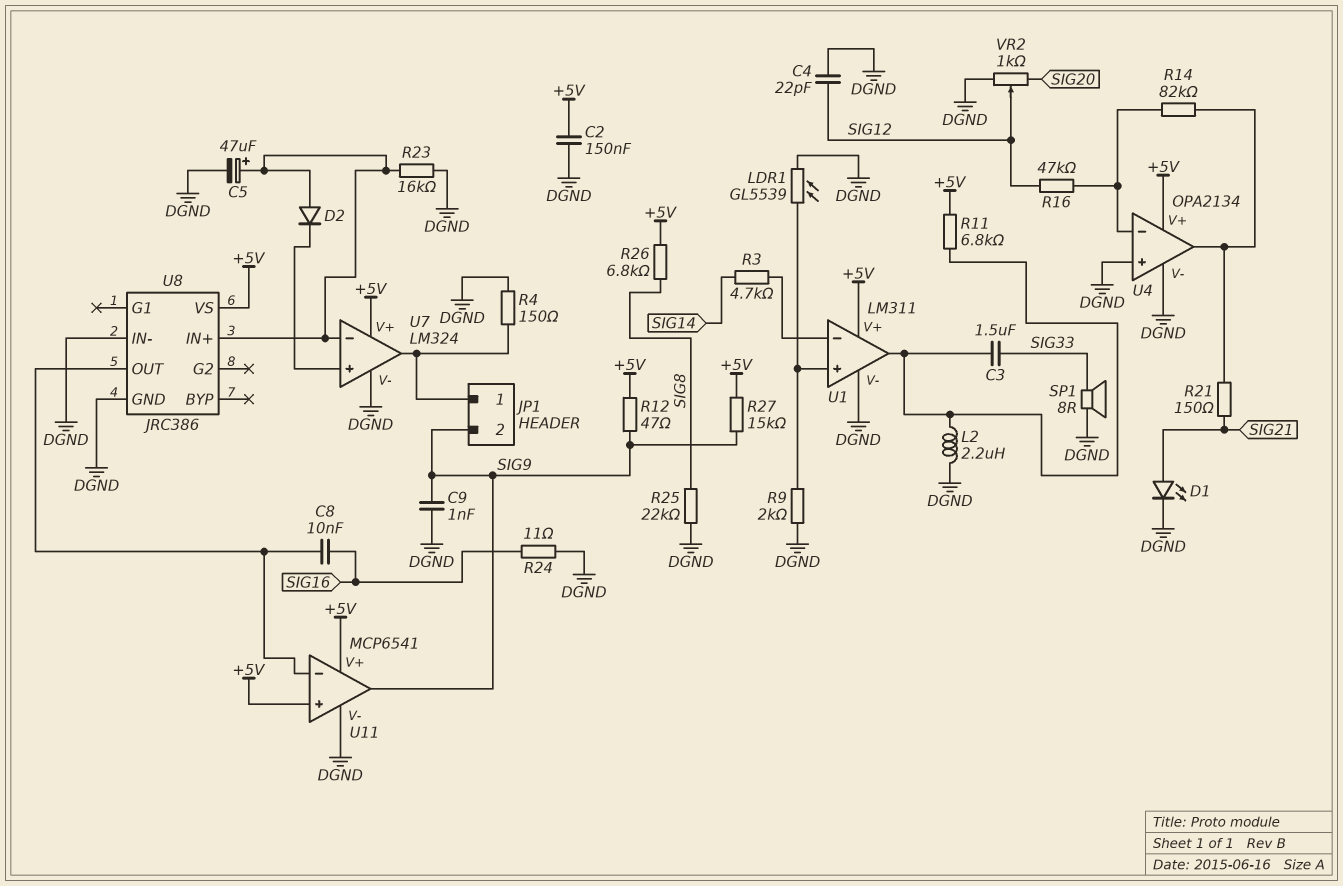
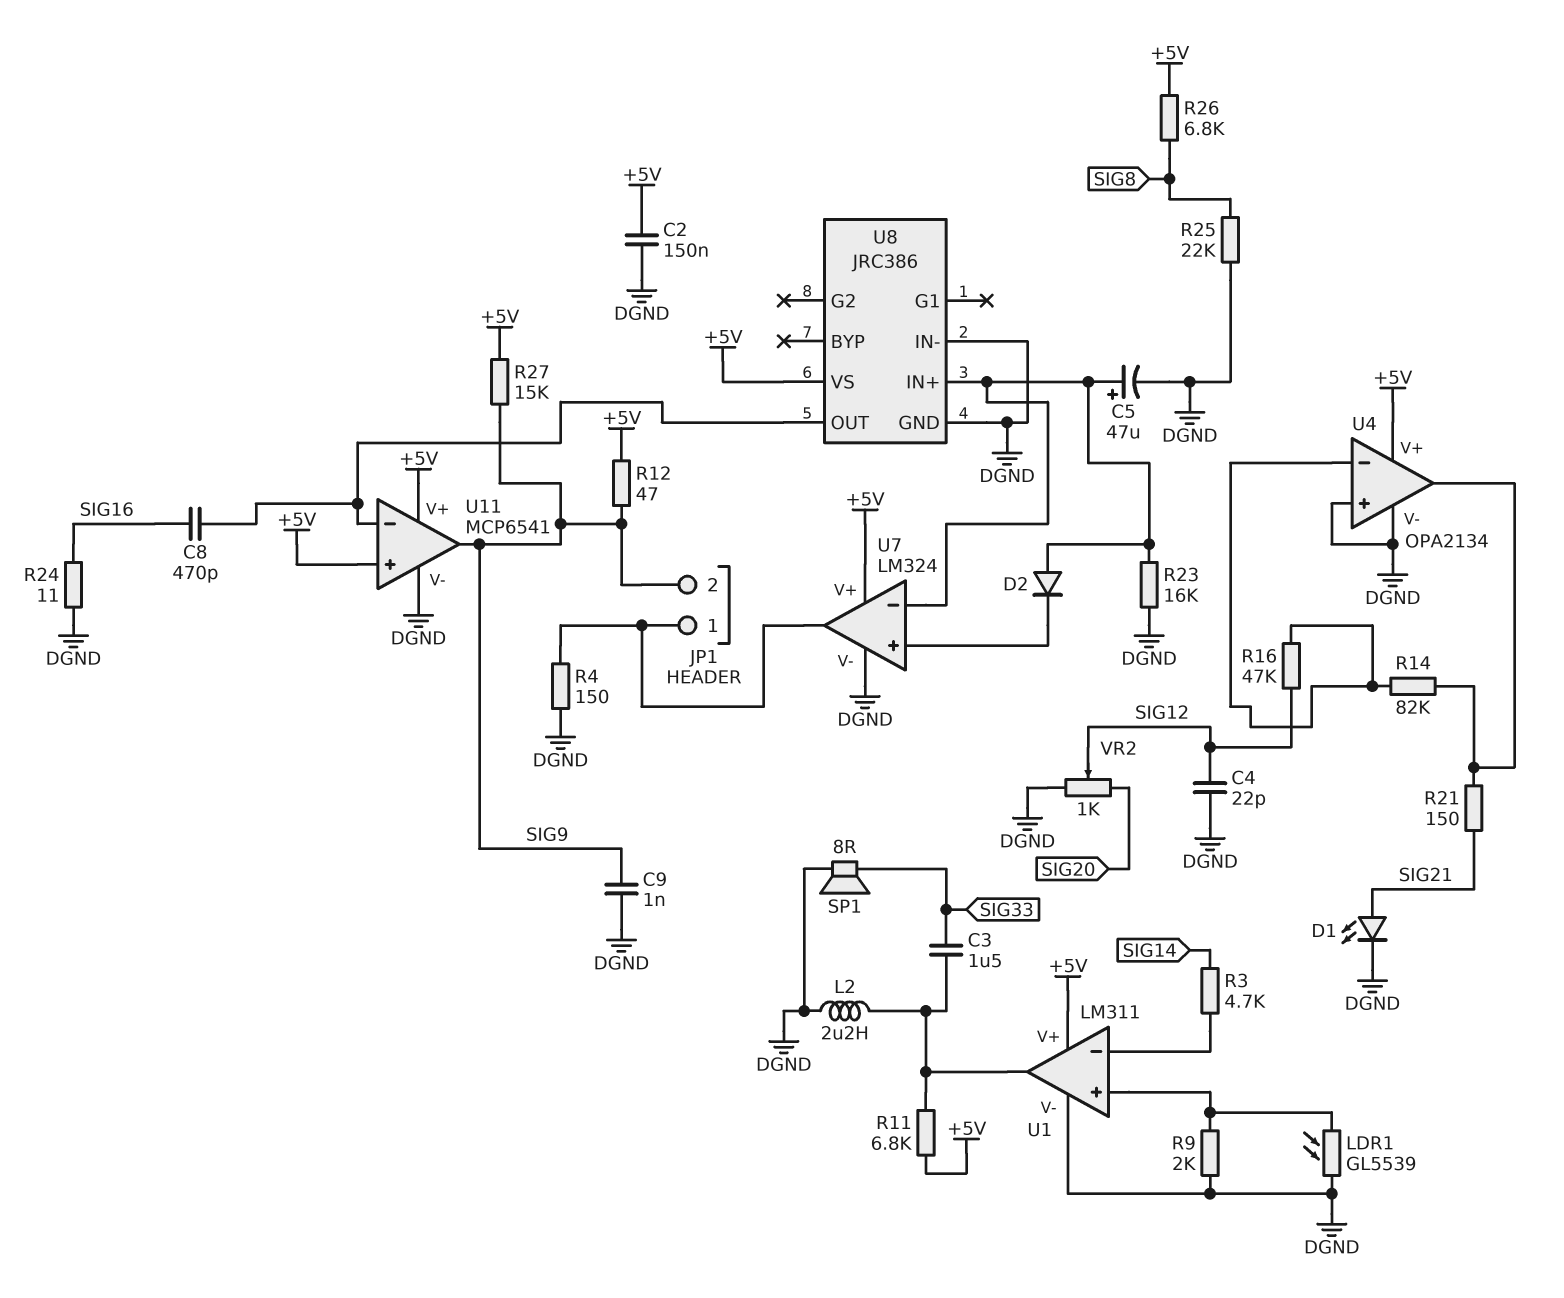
C8: 10nF (SIG16, U8/OUT) -> 470pF (SIG16, U8/OUT)

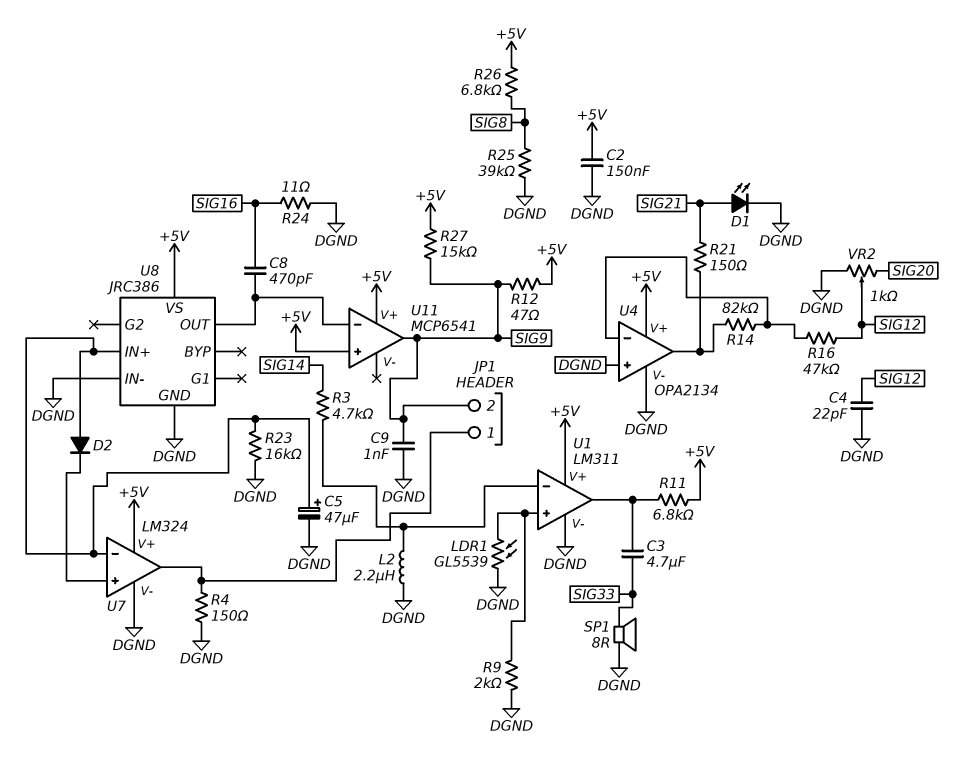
C3: 1.5uF (SIG33, U1/out) -> 4.7uF (SIG33, U1/out)
L2: 2.2uH (DGND, U1/out) -> 2.2uH (DGND, U1/in-)
R25: 22k (DGND, SIG8) -> 39k (DGND, SIG8)
U11 pin V-: DGND -> none

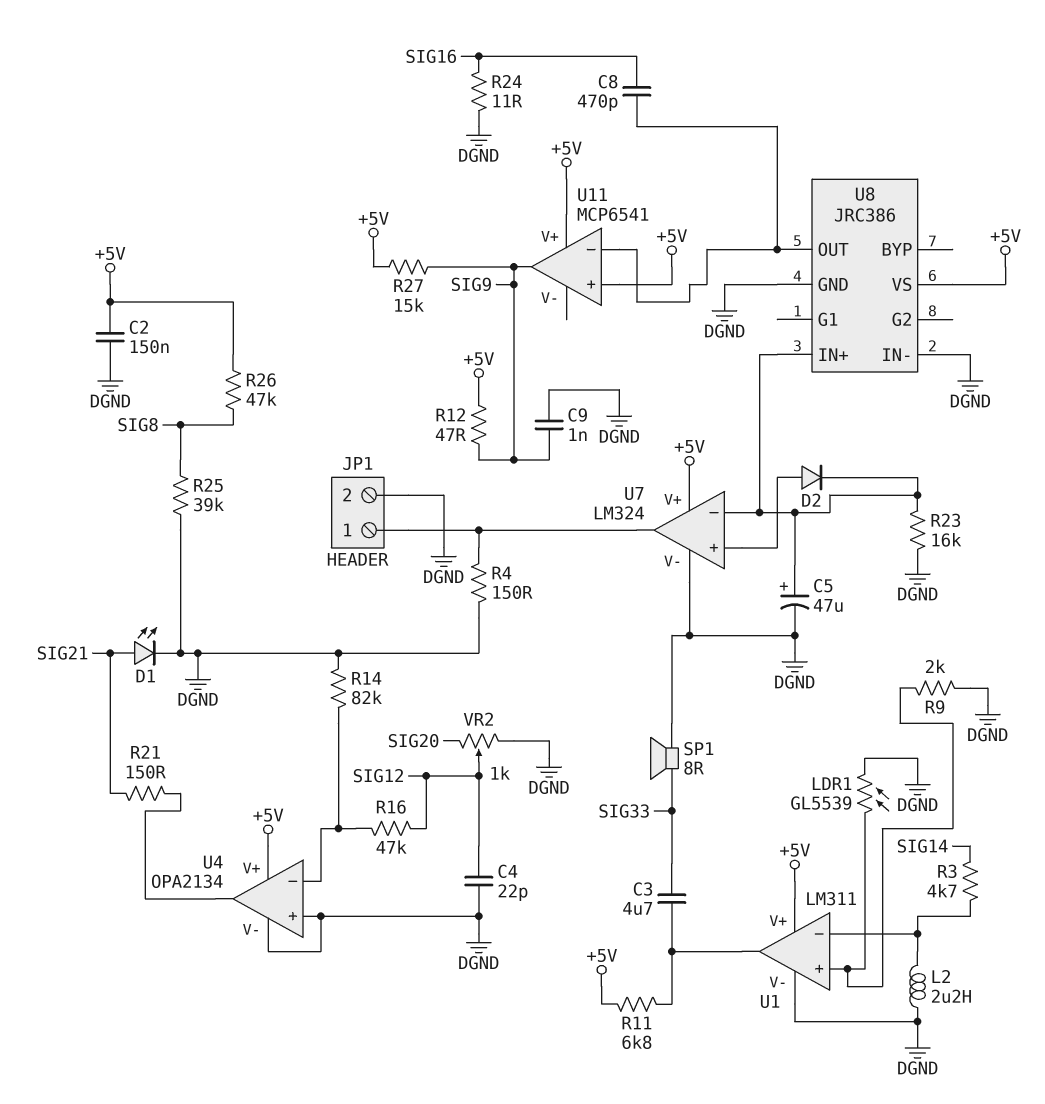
D2: diode (A U7/in-, K U7/in+) -> diode (A U7/in+, K U7/in-)
JP1 pin 2: SIG9 -> DGND
R14: 82k (U4/in-, U4/out) -> 82k (DGND, U4/in-)
R26: 6.8k (+5V, SIG8) -> 47k (+5V, SIG8)

